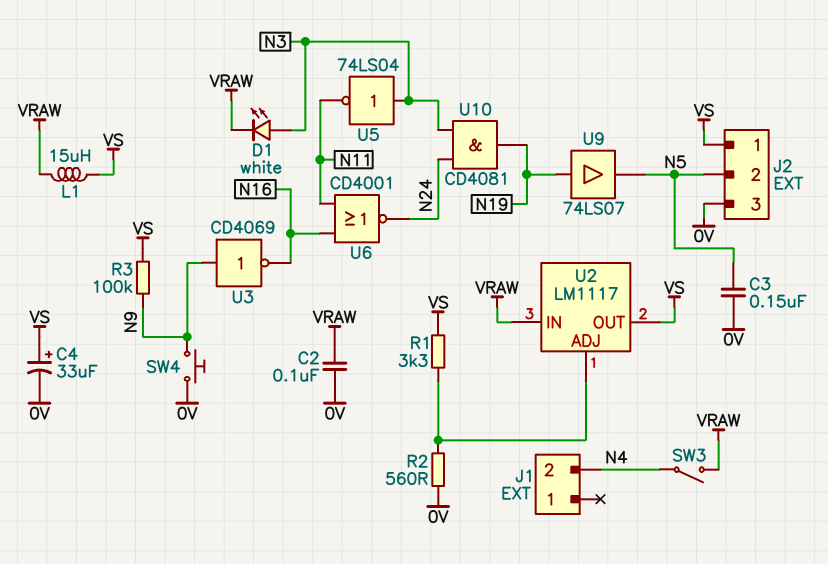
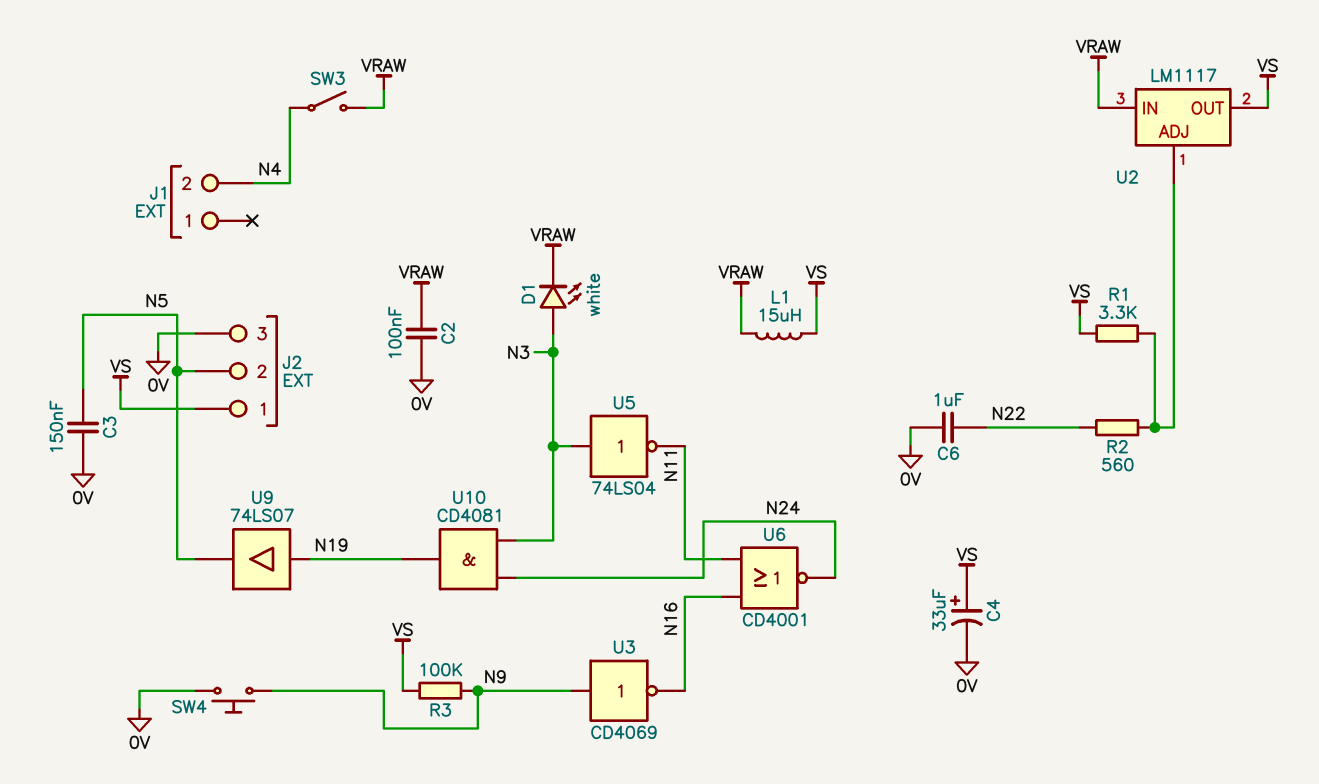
C6: none -> 1uF (0V, N22)
R2: 560 (0V, U2/ADJ) -> 560 (N22, U2/ADJ)

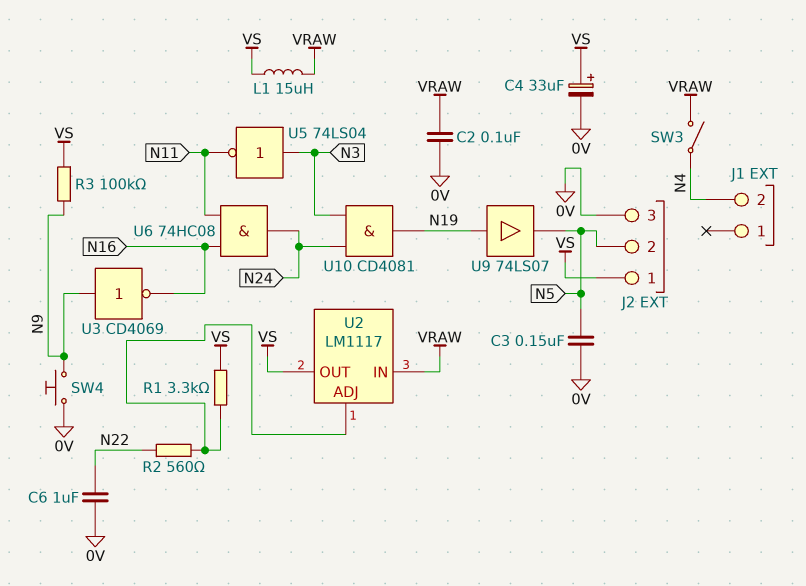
D1: LED white (A N3, K VRAW) -> none
U6: NOR CD4001 (in N11, in N16, out N24) -> AND 74HC08 (in N11, in N16, out N24)

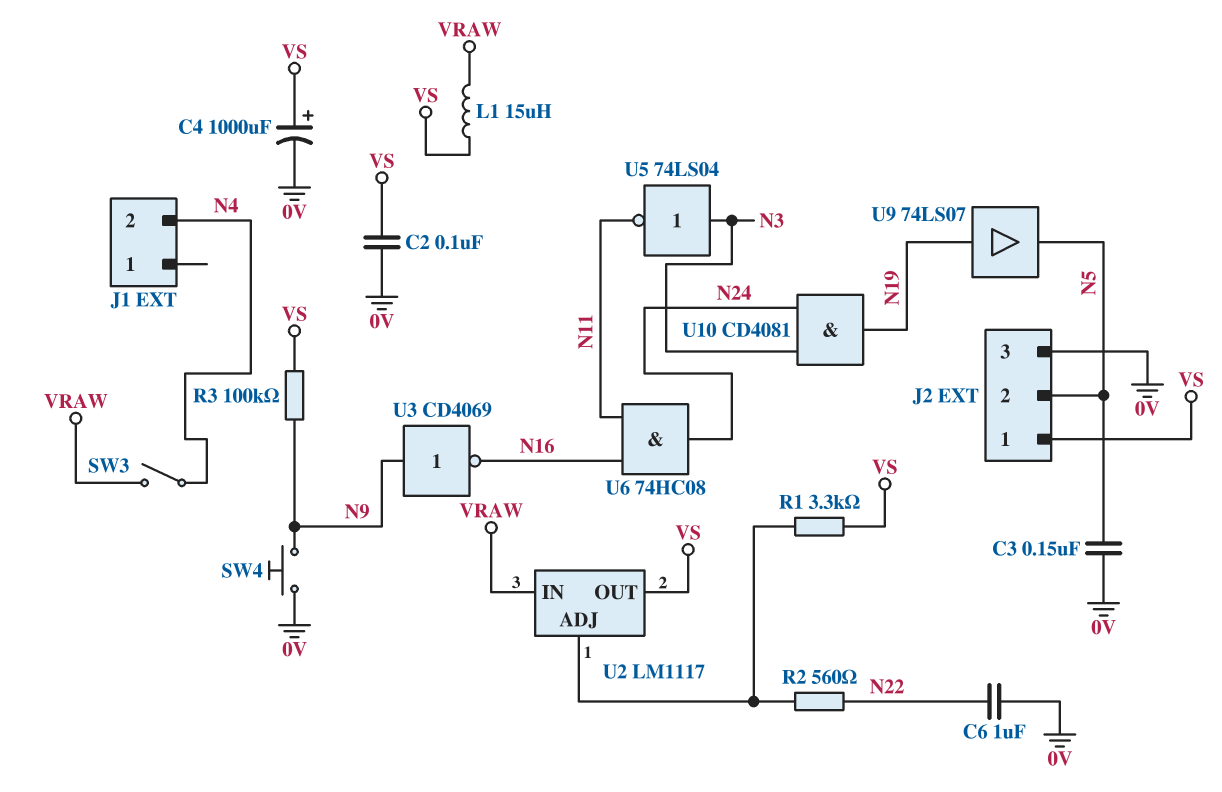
C2: 100nF (0V, VRAW) -> 100nF (0V, VS)
C4: 33uF (plus VS, minus 0V) -> 1000uF (plus VS, minus 0V)

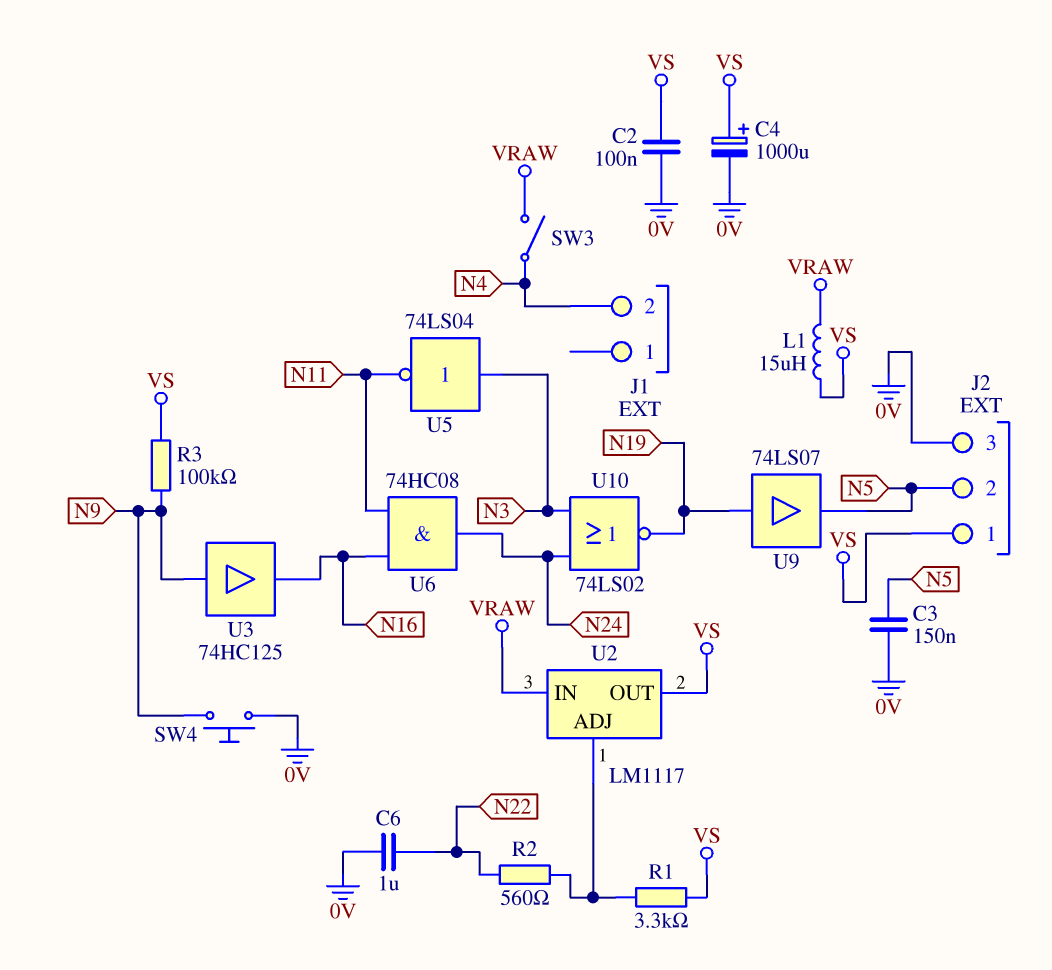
U3: NOT CD4069 (in N9, out N16) -> buffer 74HC125 (in N9, out N16)
U10: AND CD4081 (in N3, in N24, out N19) -> NOR 74LS02 (in N3, in N24, out N19)

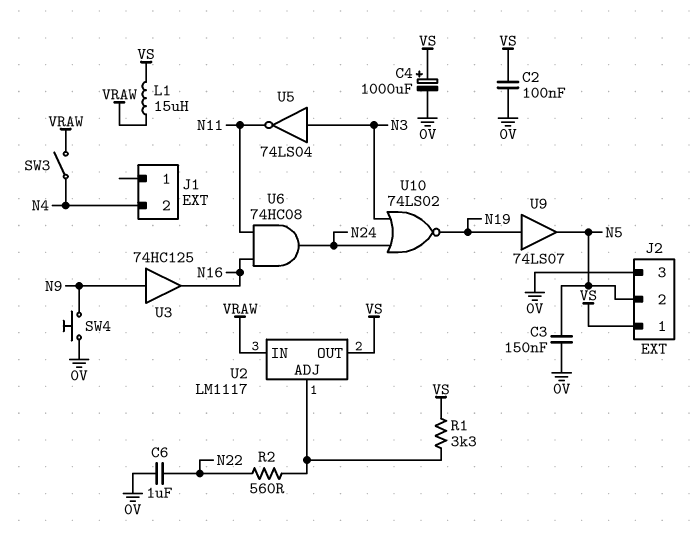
R3: 100k (N9, VS) -> none

